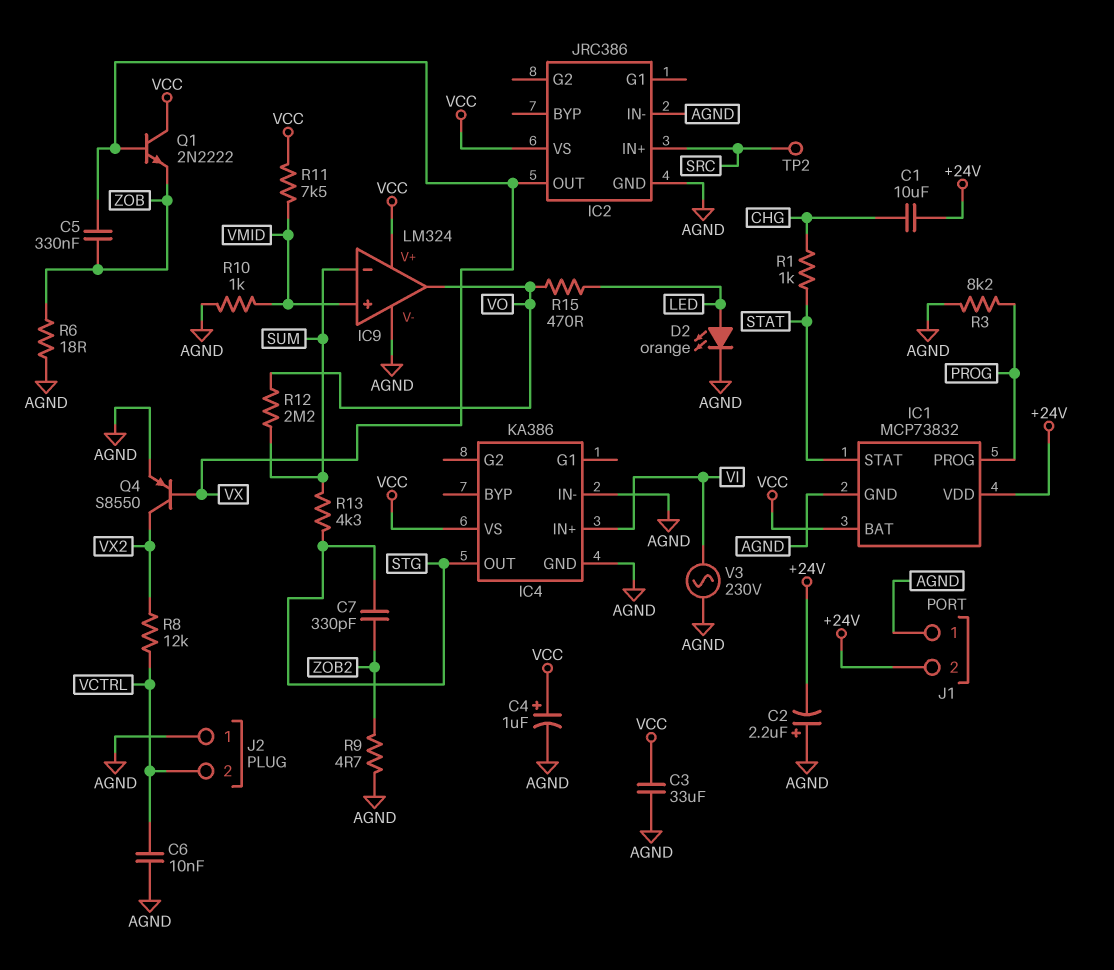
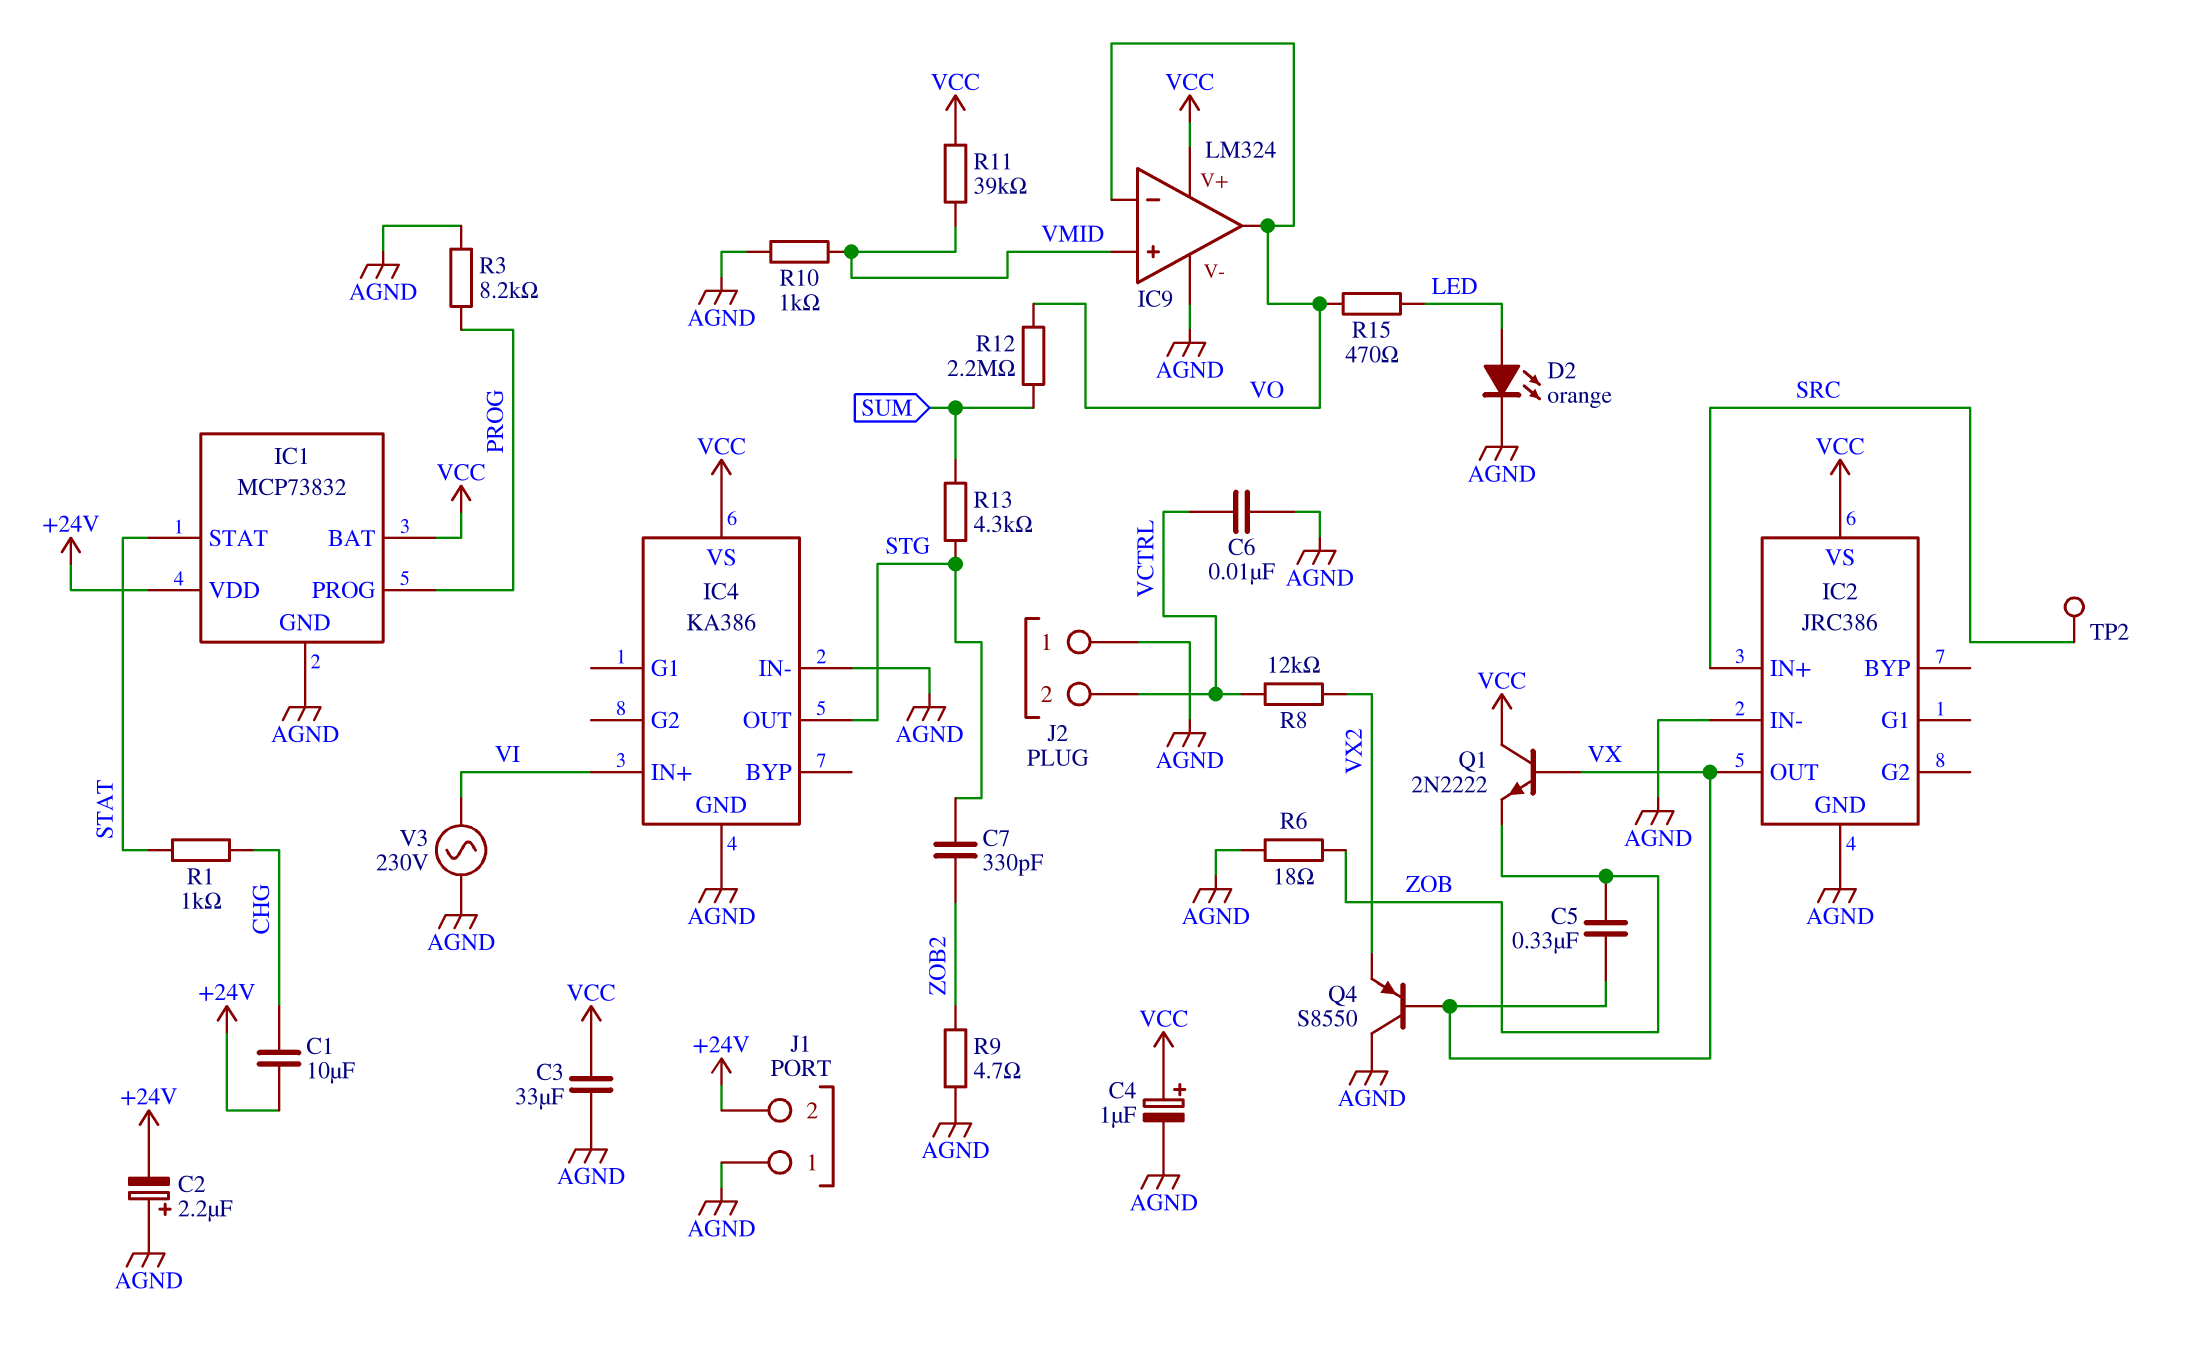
IC9 pin in-: SUM -> VO
Q4: PNP S8550 (B VX, C VX2, E AGND) -> PNP S8550 (B VX, C AGND, E VX2)
R11: 7.5k (VCC, VMID) -> 39k (VCC, VMID)

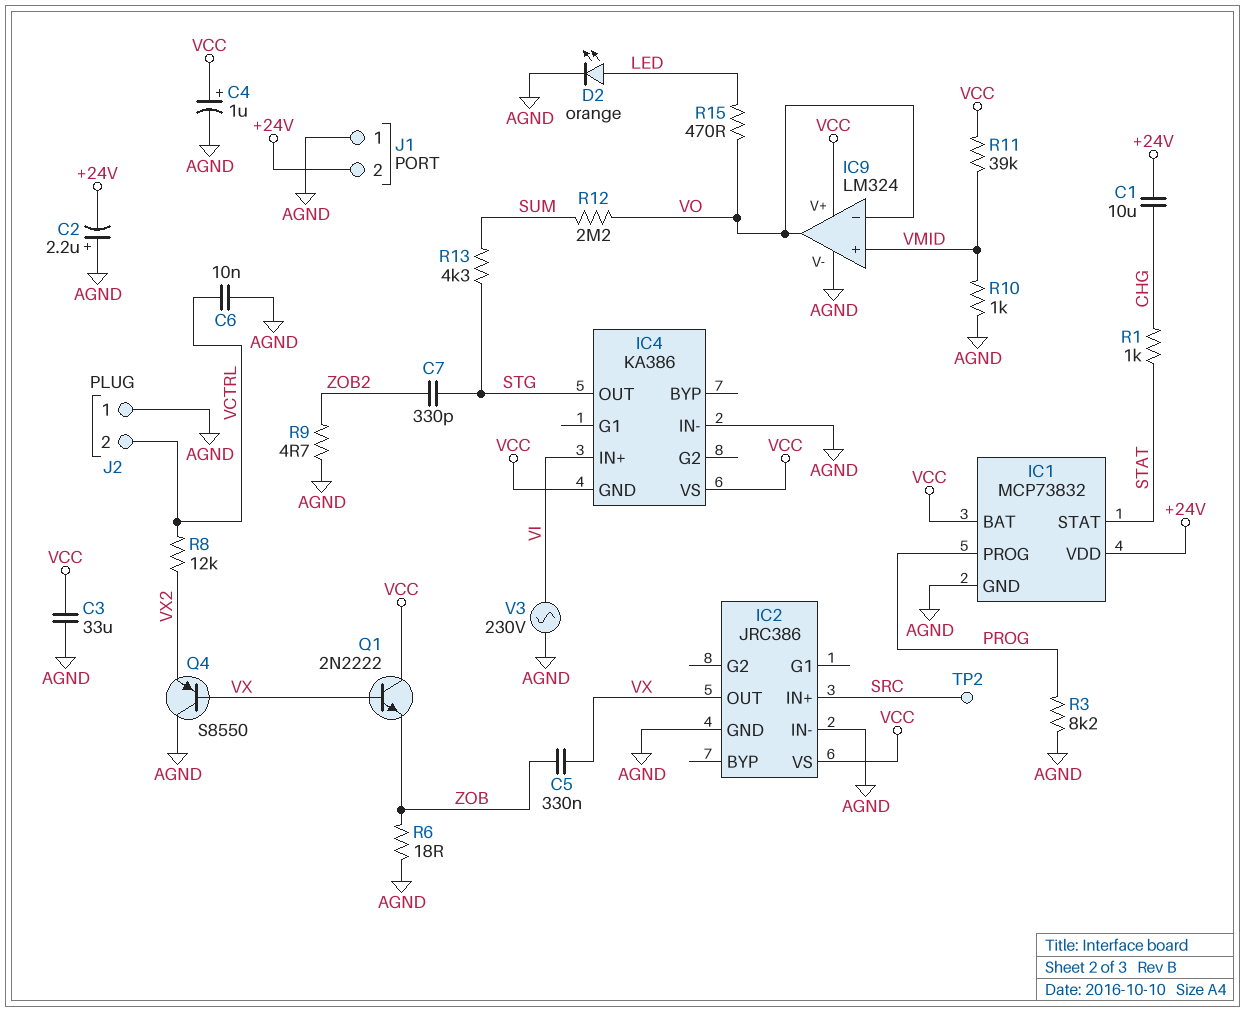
IC4 pin GND: AGND -> VCC

